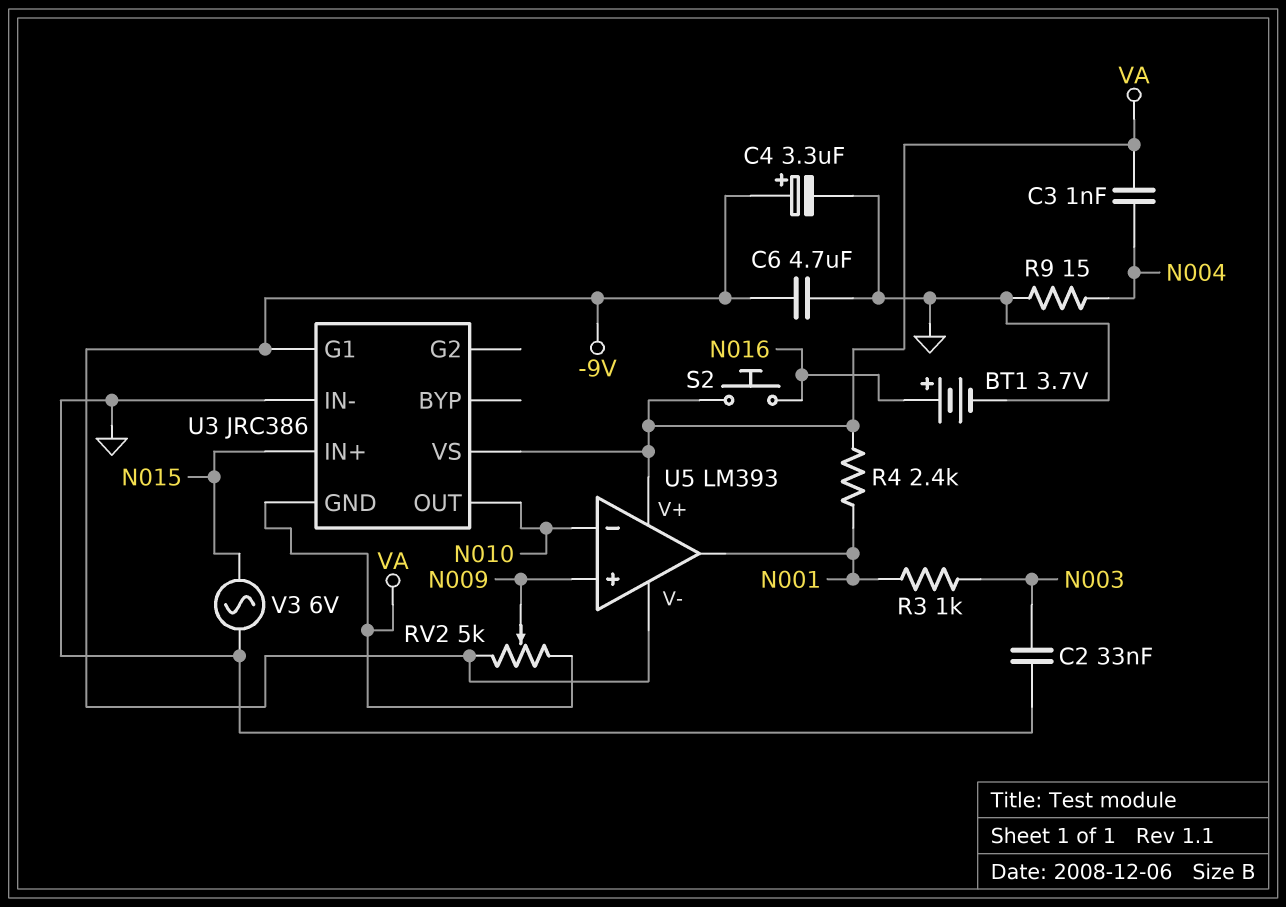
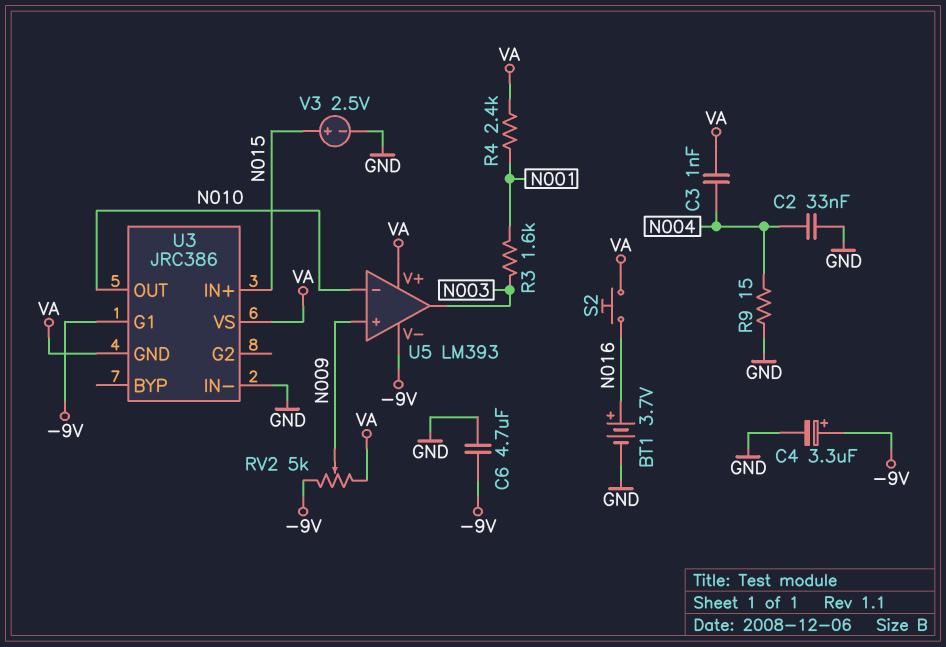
C2: 33nF (GND, N003) -> 33nF (GND, N004)
R3: 1k (N001, N003) -> 1.6k (N001, N003)
U5 pin out: N001 -> N003
V3: AC 6V (GND, N015) -> 2.5V (plus N015, minus GND)

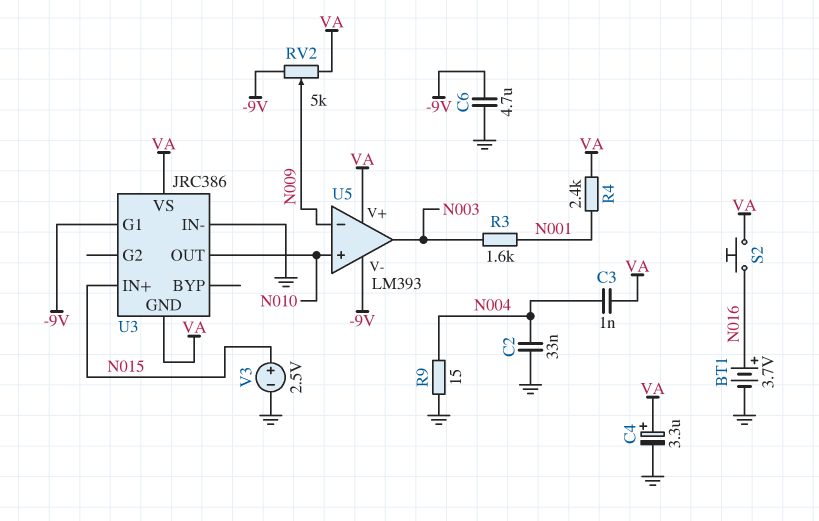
C4: 3.3uF (plus -9V, minus GND) -> 3.3uF (plus VA, minus GND)
U5 pin in+: N009 -> N010
U5 pin in-: N010 -> N009

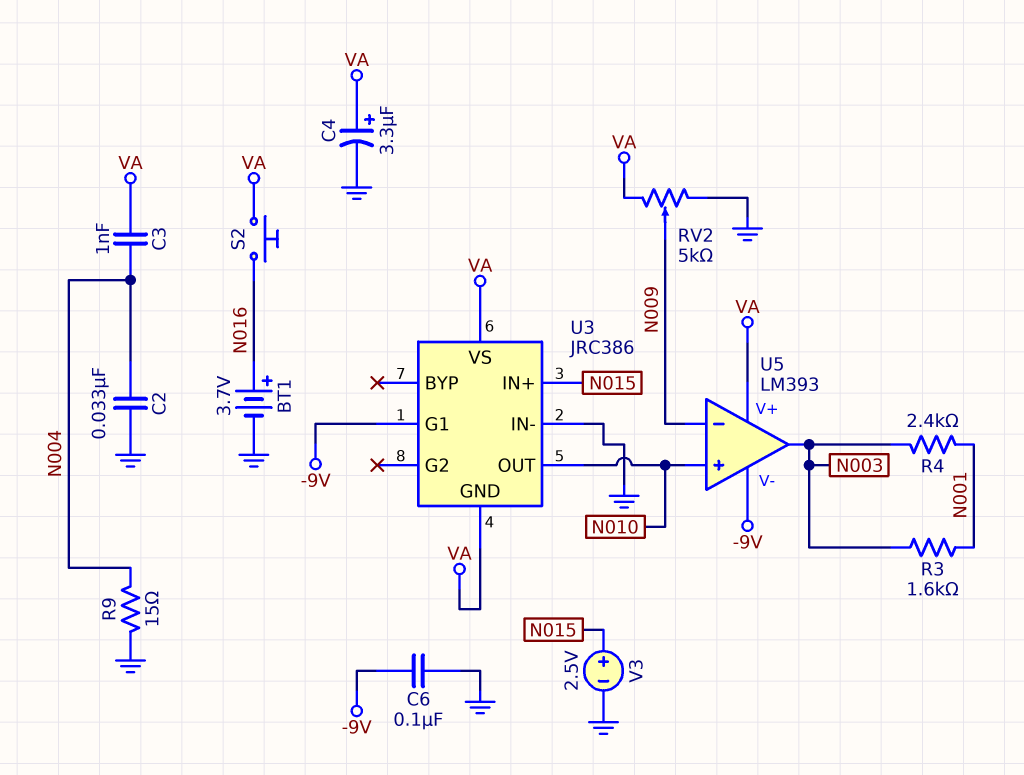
C6: 4.7uF (-9V, GND) -> 100nF (-9V, GND)
R4: 2.4k (N001, VA) -> 2.4k (N001, N003)
RV2: 5k (-9V, VA, wiper N009) -> 5k (GND, VA, wiper N009)

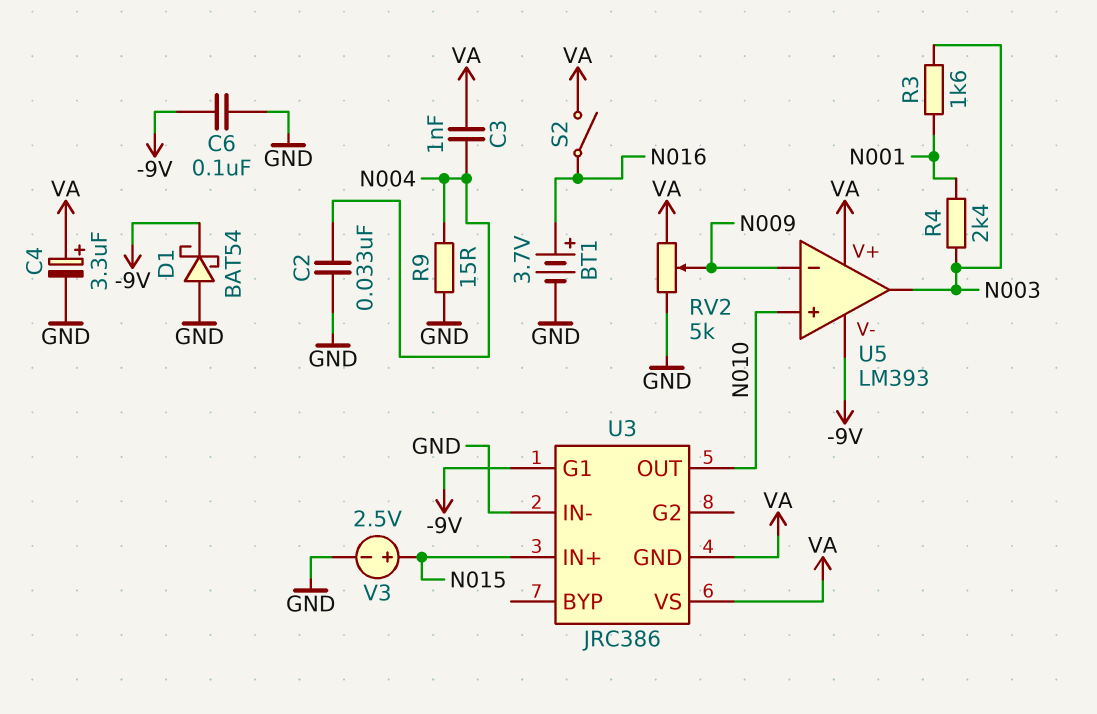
D1: none -> schottky BAT54 (A GND, K -9V)
S2: button (N016, VA) -> switch (N016, VA)

